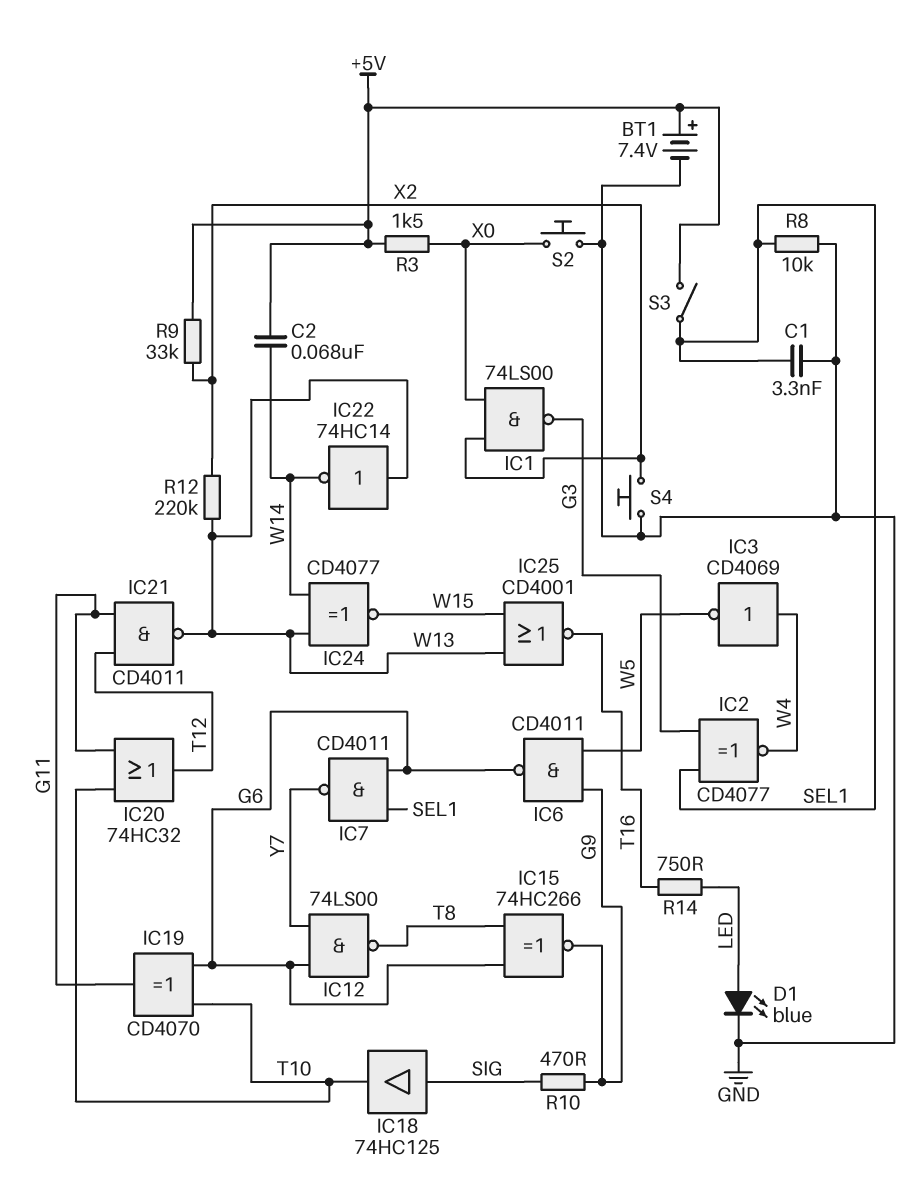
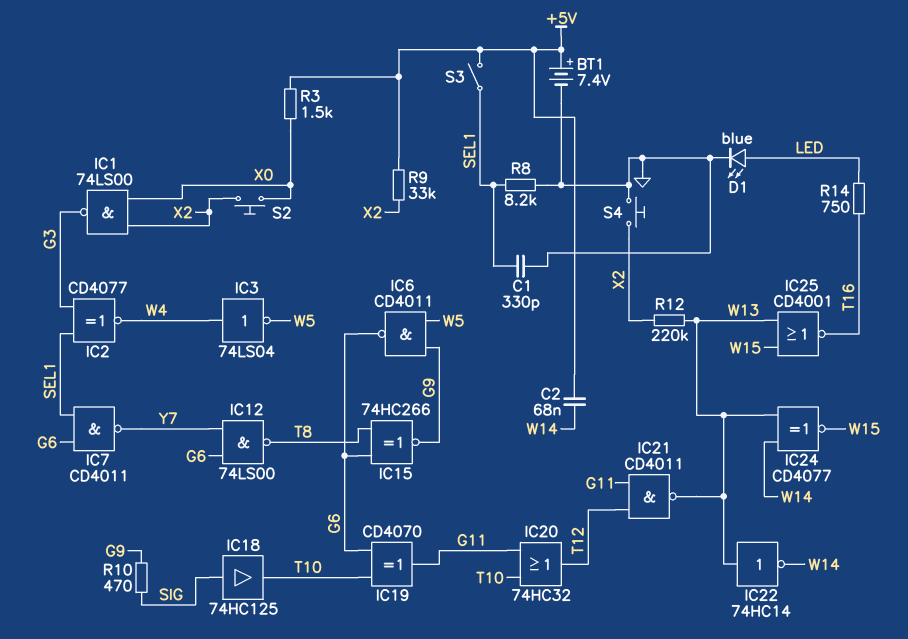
C1: 3.3nF (GND, SEL1) -> 330pF (GND, SEL1)
IC3: NOT CD4069 (in W4, out W5) -> NOT 74LS04 (in W4, out W5)
R8: 10k (GND, SEL1) -> 8.2k (GND, SEL1)
S2: button (GND, X0) -> button (X0, X2)

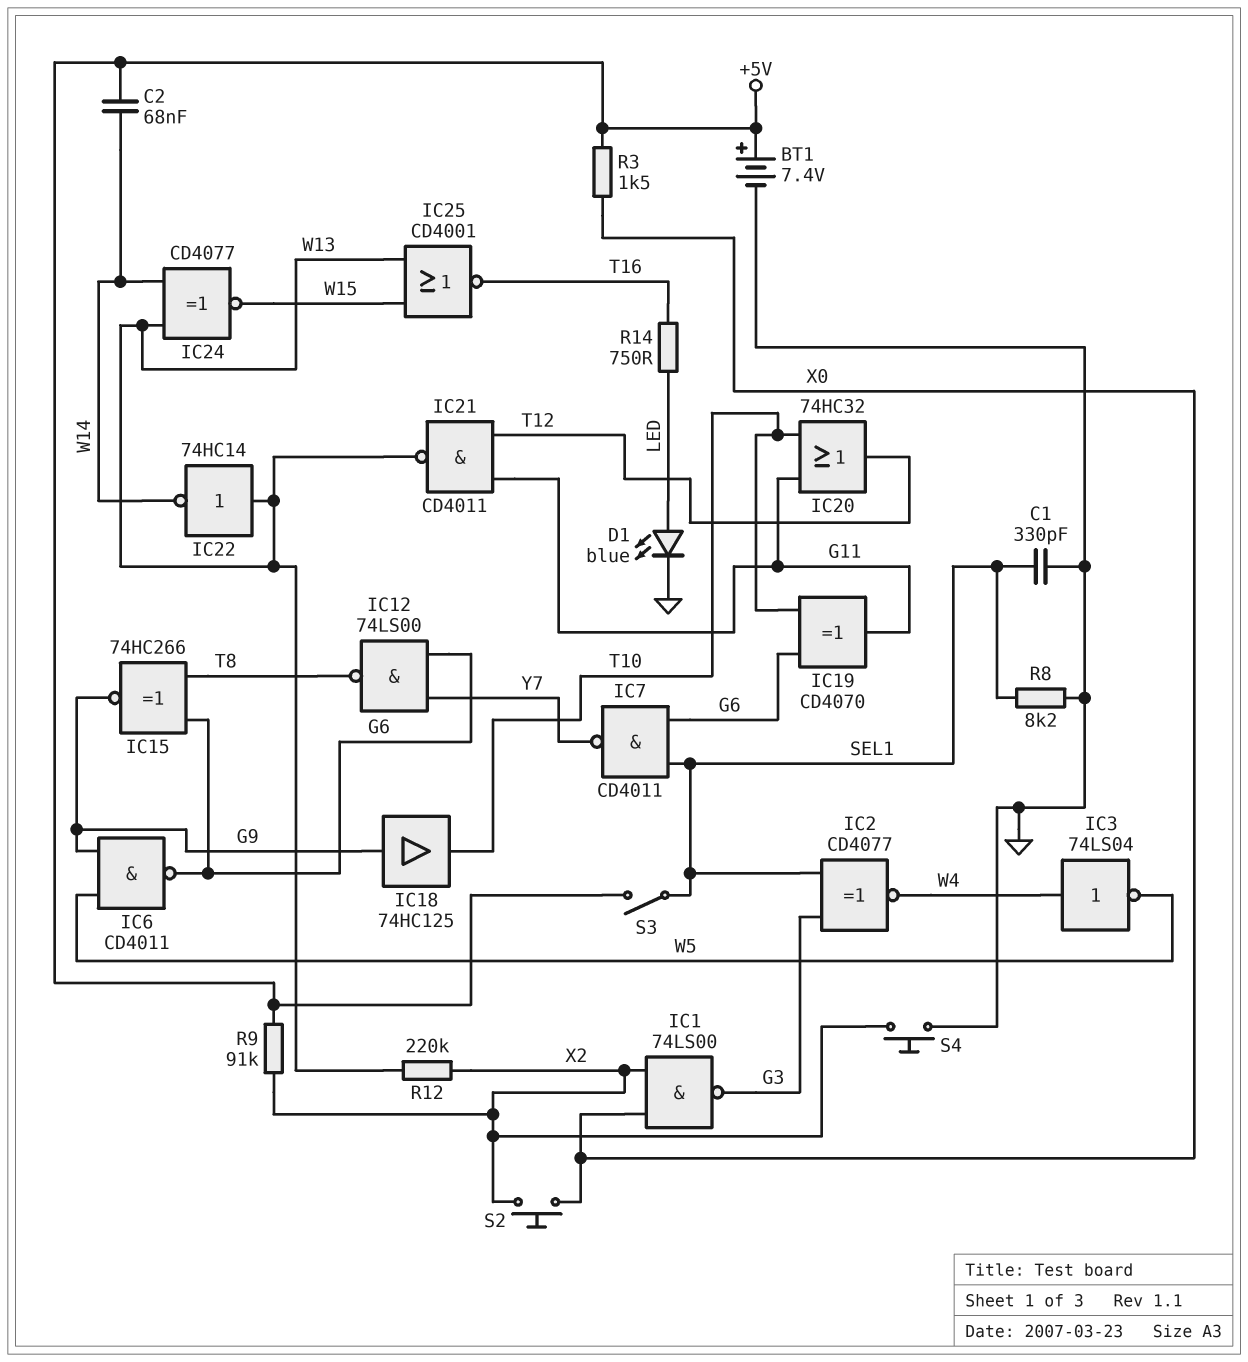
IC18: buffer 74HC125 (in SIG, out T10) -> buffer 74HC125 (in G9, out T10)
R9: 33k (+5V, X2) -> 91k (+5V, X2)
R10: 470 (G9, SIG) -> none

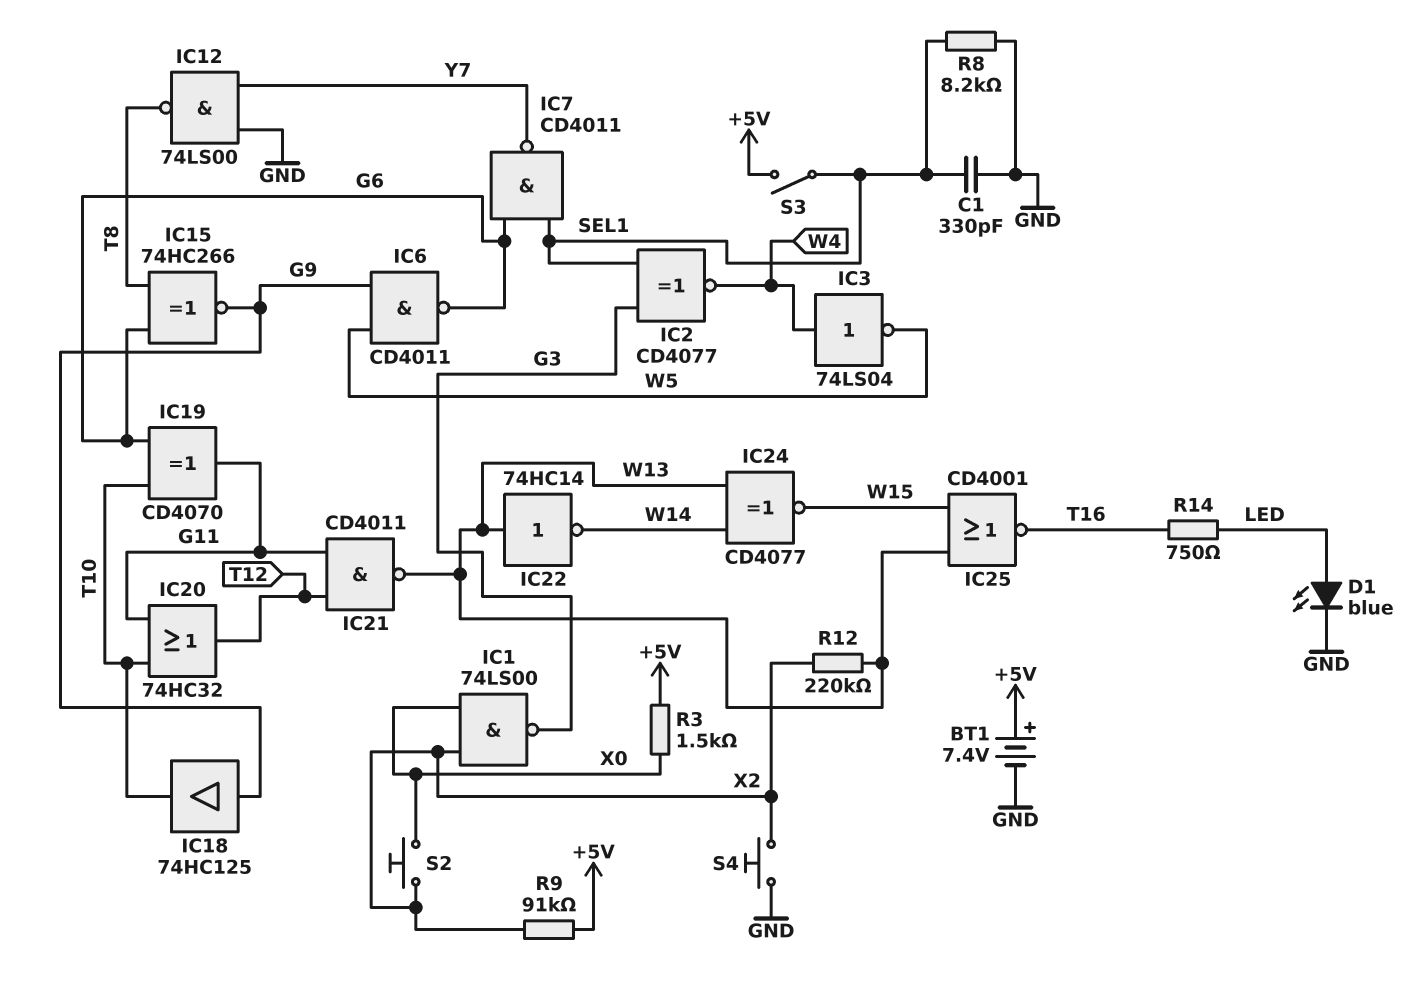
C2: 68nF (+5V, W14) -> none
IC12: NAND 74LS00 (in G6, in Y7, out T8) -> NAND 74LS00 (in GND, in Y7, out T8)

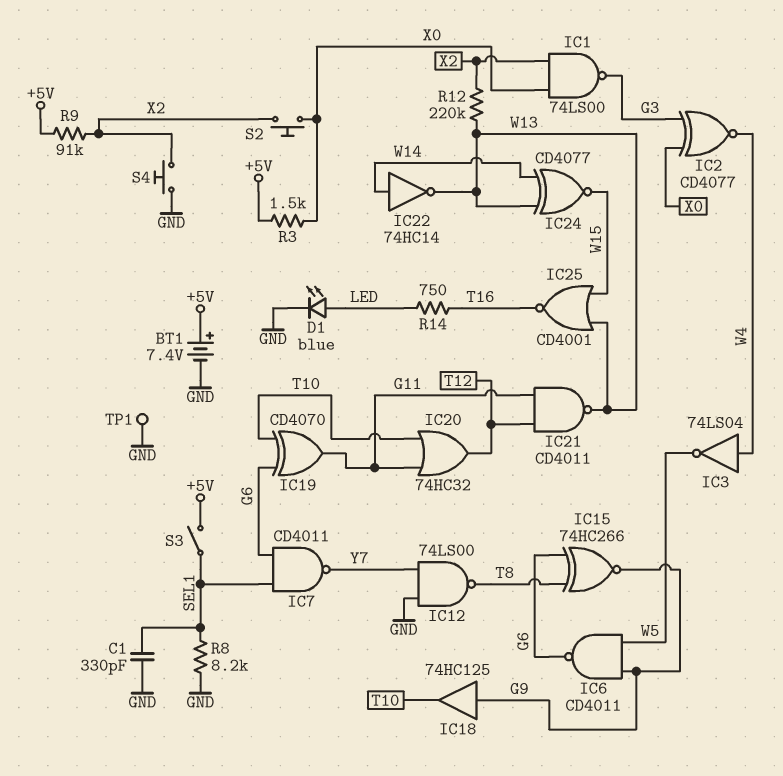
IC2: XNOR CD4077 (in G3, in SEL1, out W4) -> XNOR CD4077 (in G3, in X0, out W4)
IC22: NOT 74HC14 (in W13, out W14) -> NOT 74HC14 (in W14, out W13)
TP1: none -> test point (GND)

